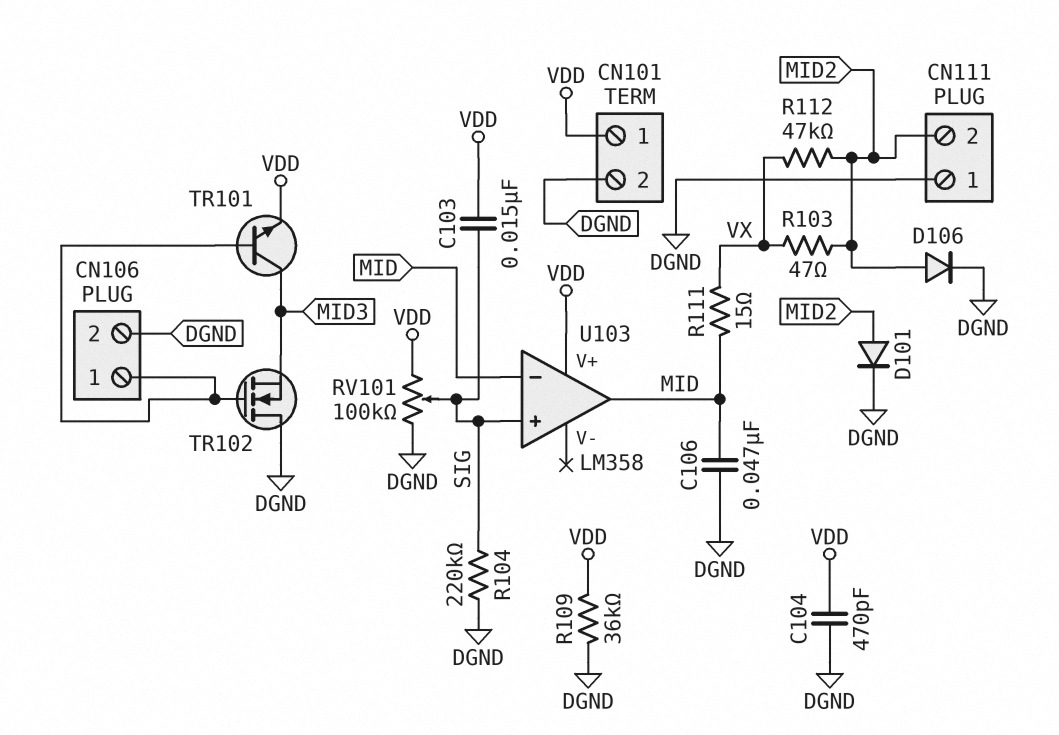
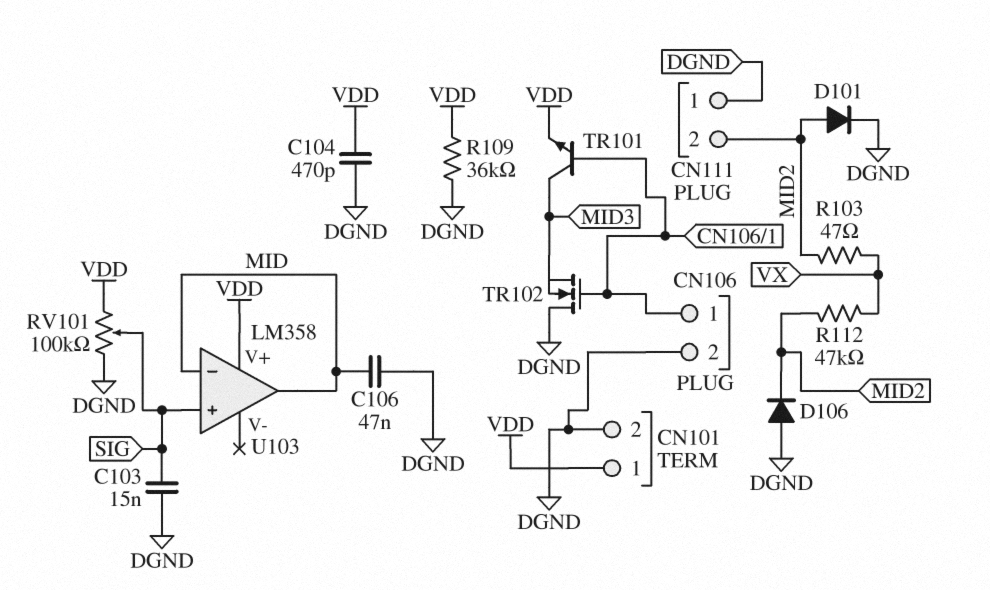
C103: 15nF (SIG, VDD) -> 15nF (DGND, SIG)
D106: diode (A MID2, K DGND) -> diode (A DGND, K MID2)
R104: 220k (DGND, SIG) -> none
R111: 15 (MID, VX) -> none

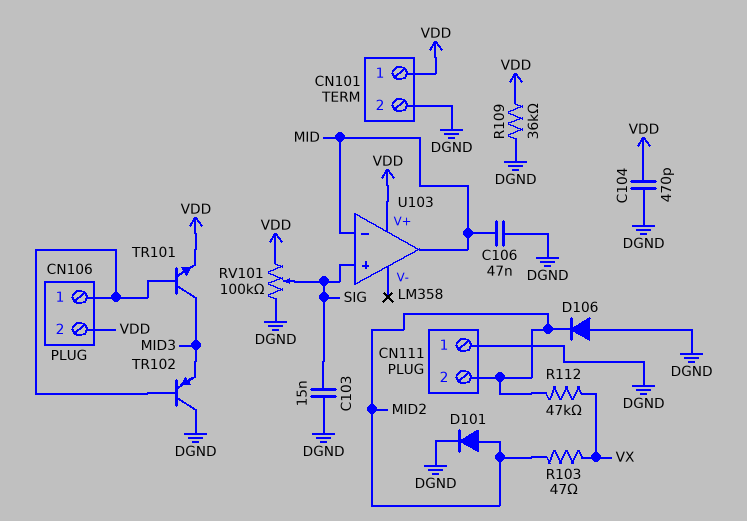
CN106 pin 2: DGND -> VDD
TR102: NMOS (G CN106/1, D DGND, S MID3) -> PNP (B CN106/1, C DGND, E MID3)

